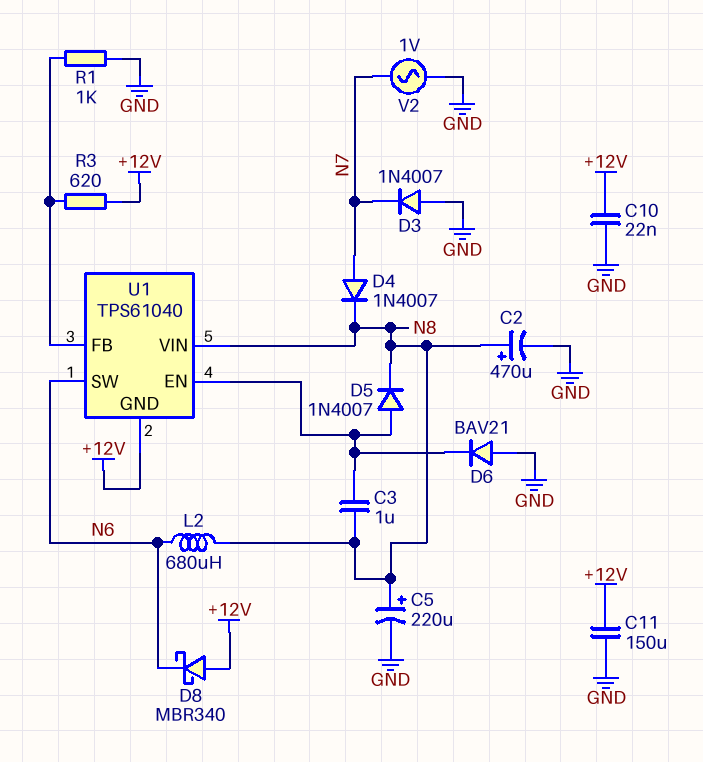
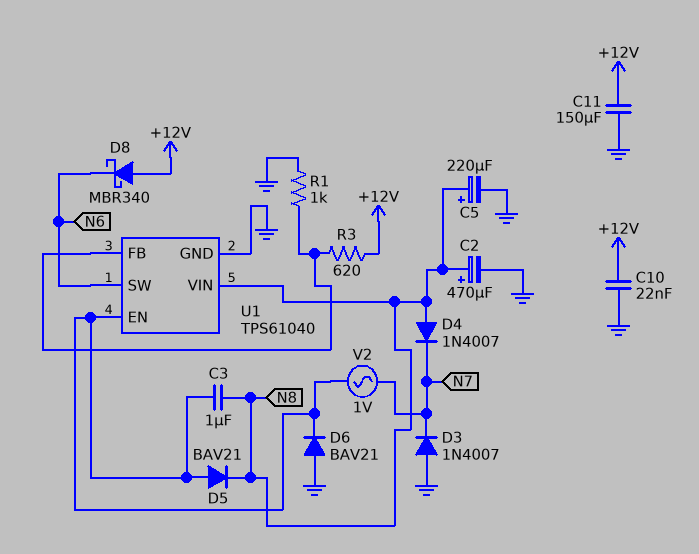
D4: diode 1N4007 (A N7, K N8) -> diode 1N4007 (A N8, K N7)
D5: diode 1N4007 (A U1/EN, K N8) -> diode BAV21 (A U1/EN, K N8)
L2: 680uH (N6, N8) -> none
U1 pin GND: +12V -> GND
V2: AC 1V (GND, N7) -> AC 1V (N7, U1/EN)

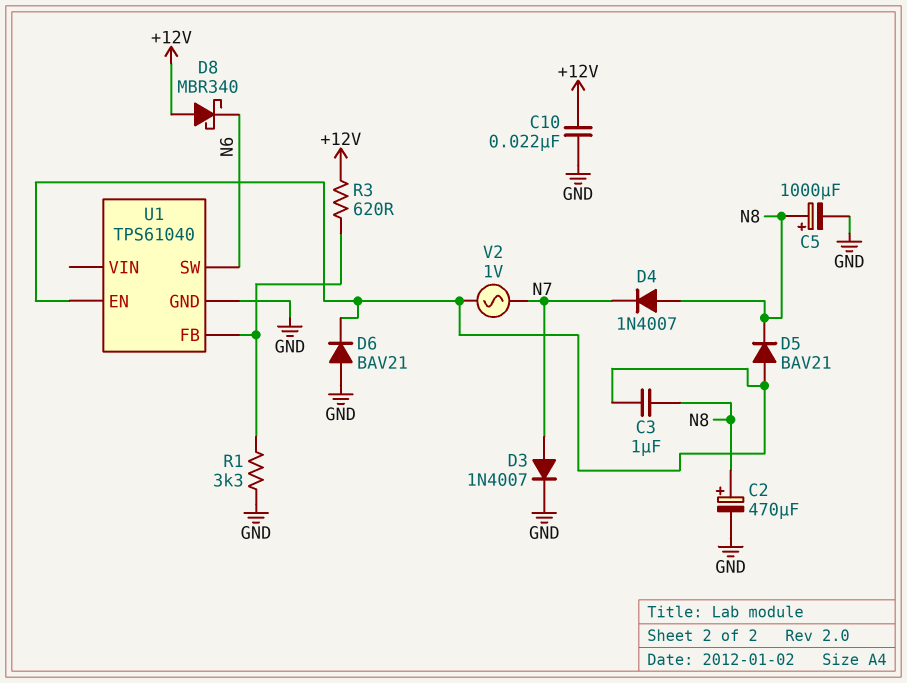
C5: 220uF (plus N8, minus GND) -> 1000uF (plus N8, minus GND)
C11: 150uF (+12V, GND) -> none
D3: diode 1N4007 (A GND, K N7) -> diode 1N4007 (A N7, K GND)
R1: 1k (GND, U1/FB) -> 3.3k (GND, U1/FB)
U1 pin VIN: N8 -> none

